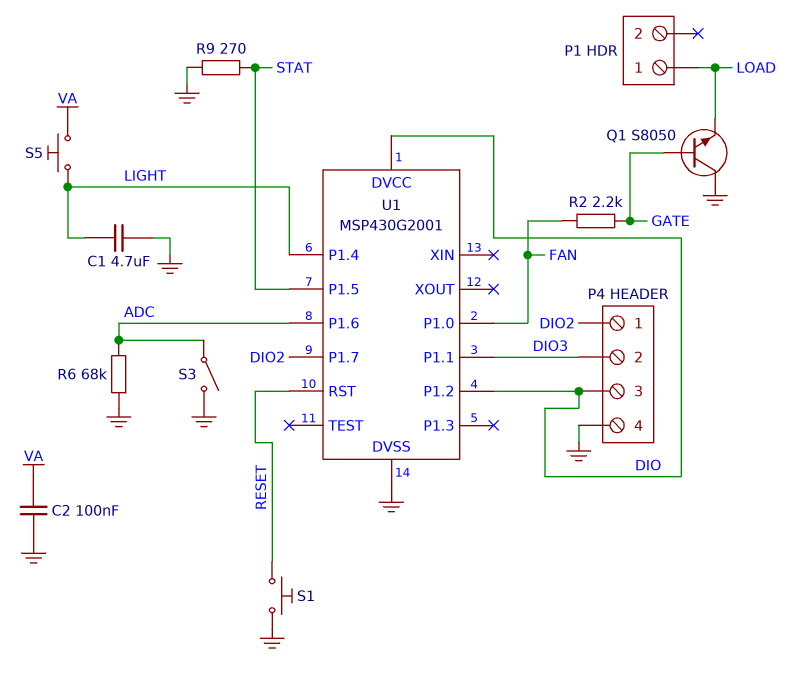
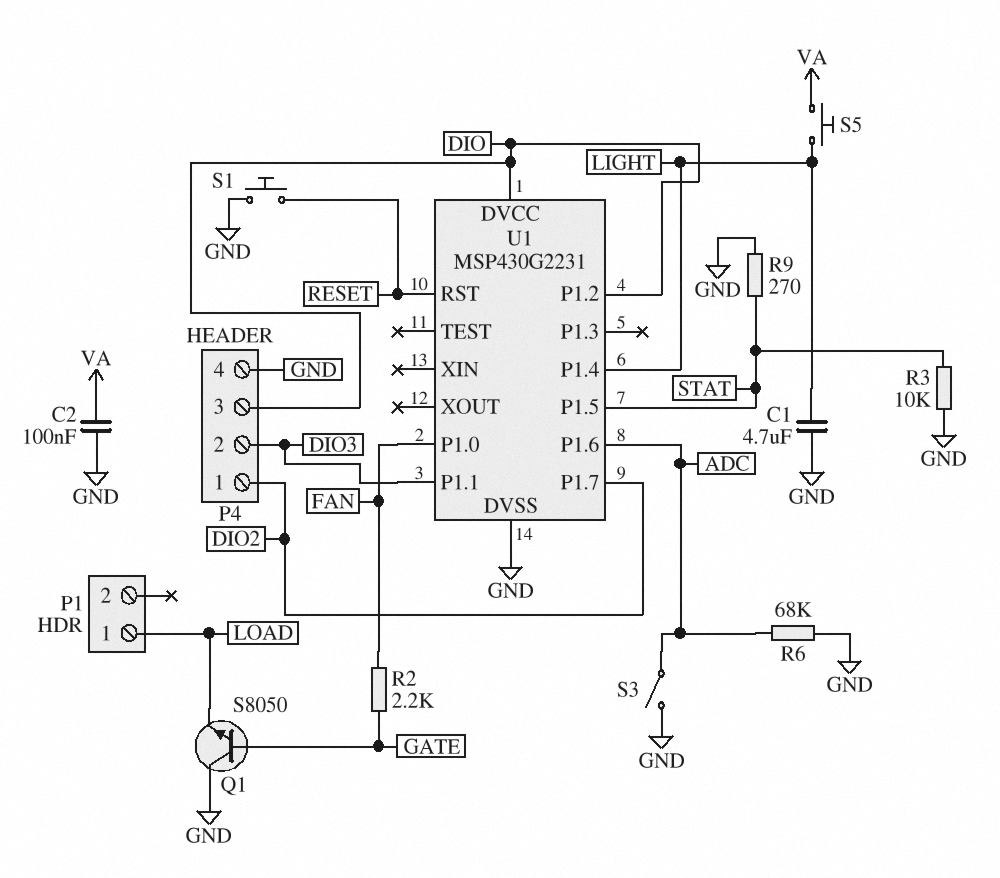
R3: none -> 10k (GND, STAT)
U1: MSP430G2001 -> MSP430G2231

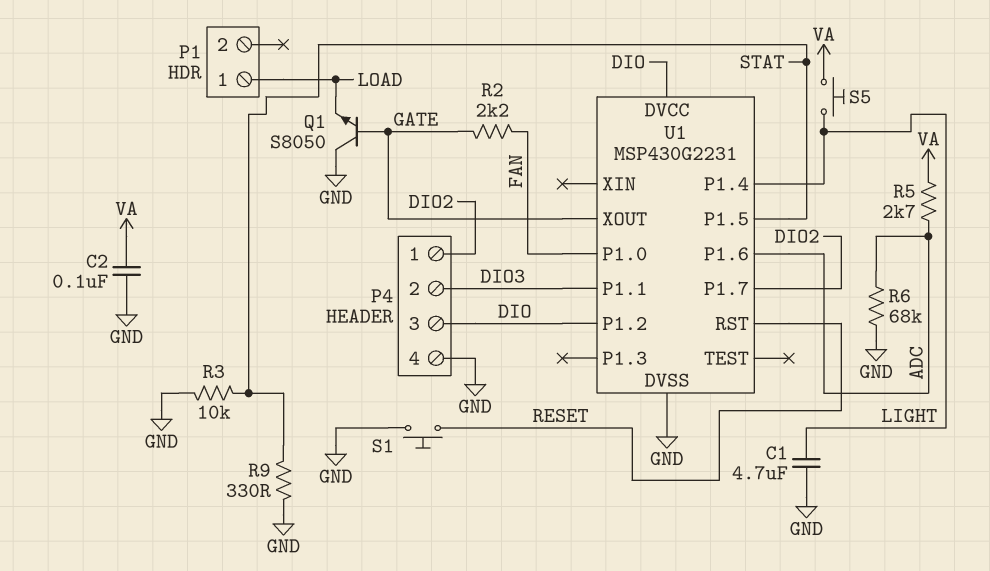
R5: none -> 2.7k (ADC, VA)
R9: 270 (GND, STAT) -> 330 (GND, STAT)
S3: switch (ADC, GND) -> none
U1 pin XOUT: none -> GATE

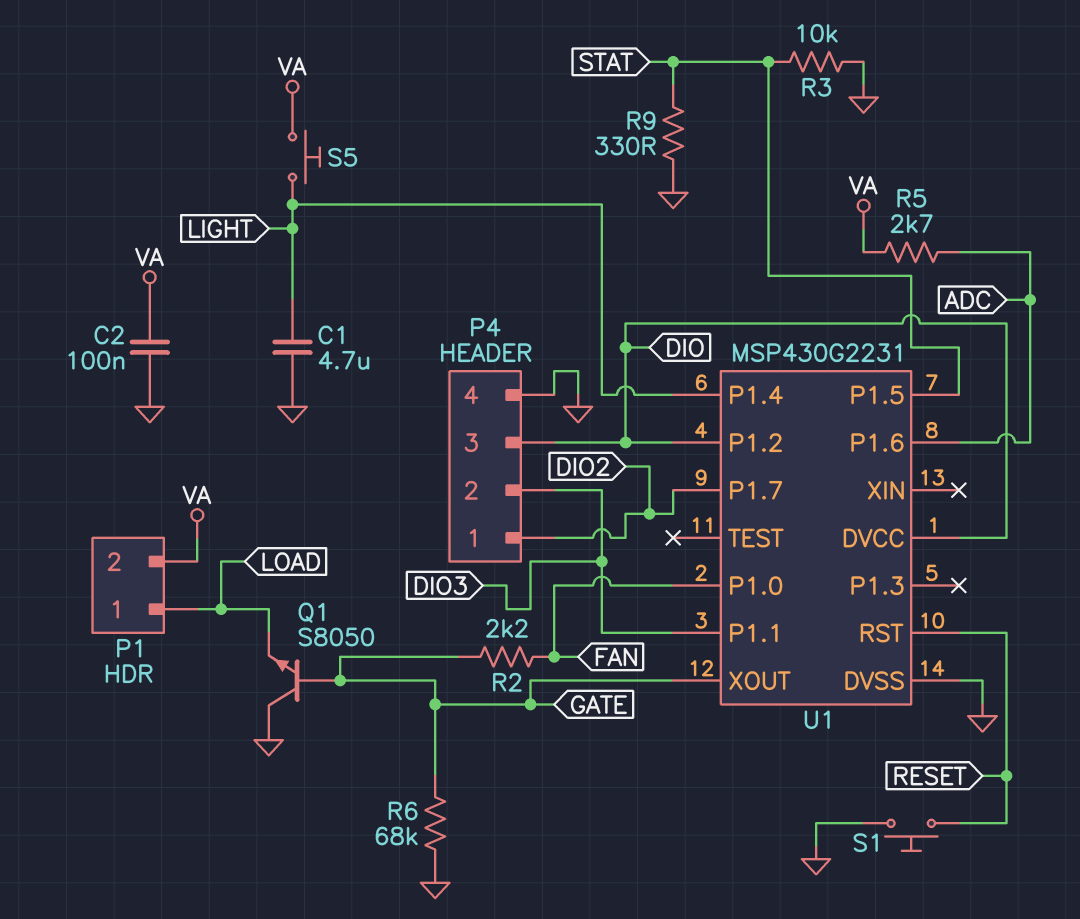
P1 pin 2: none -> VA
R6: 68k (ADC, GND) -> 68k (GATE, GND)

